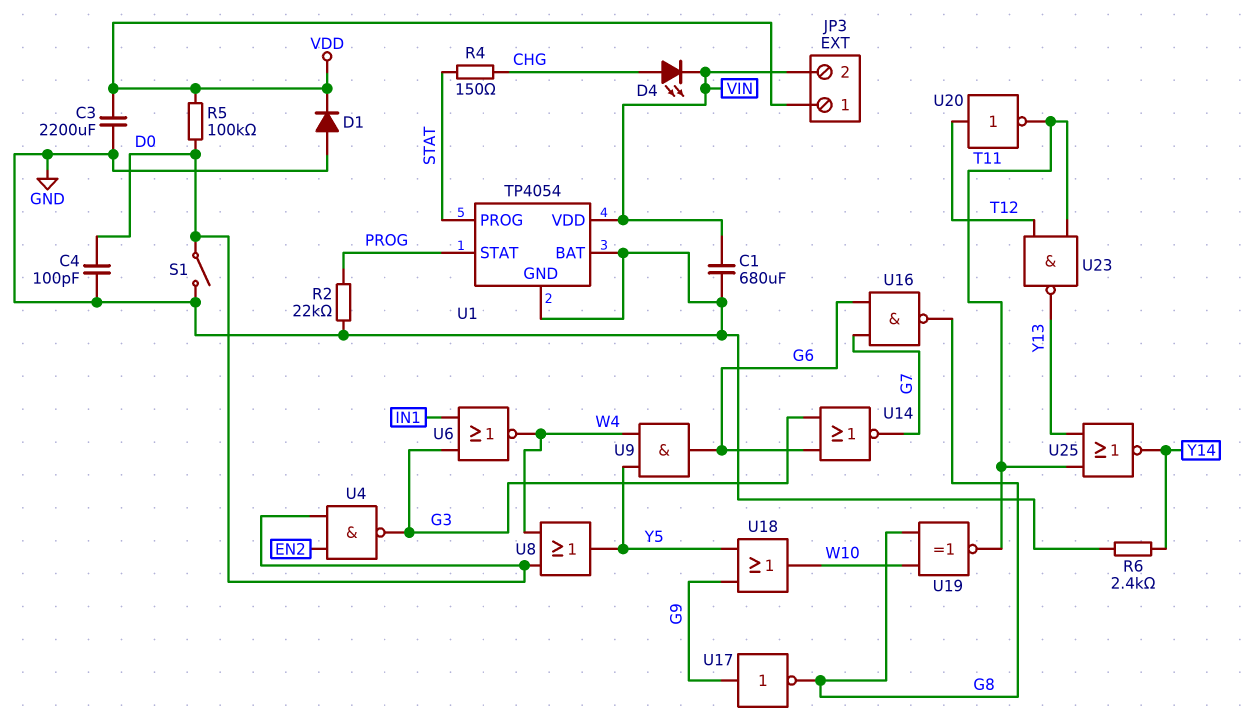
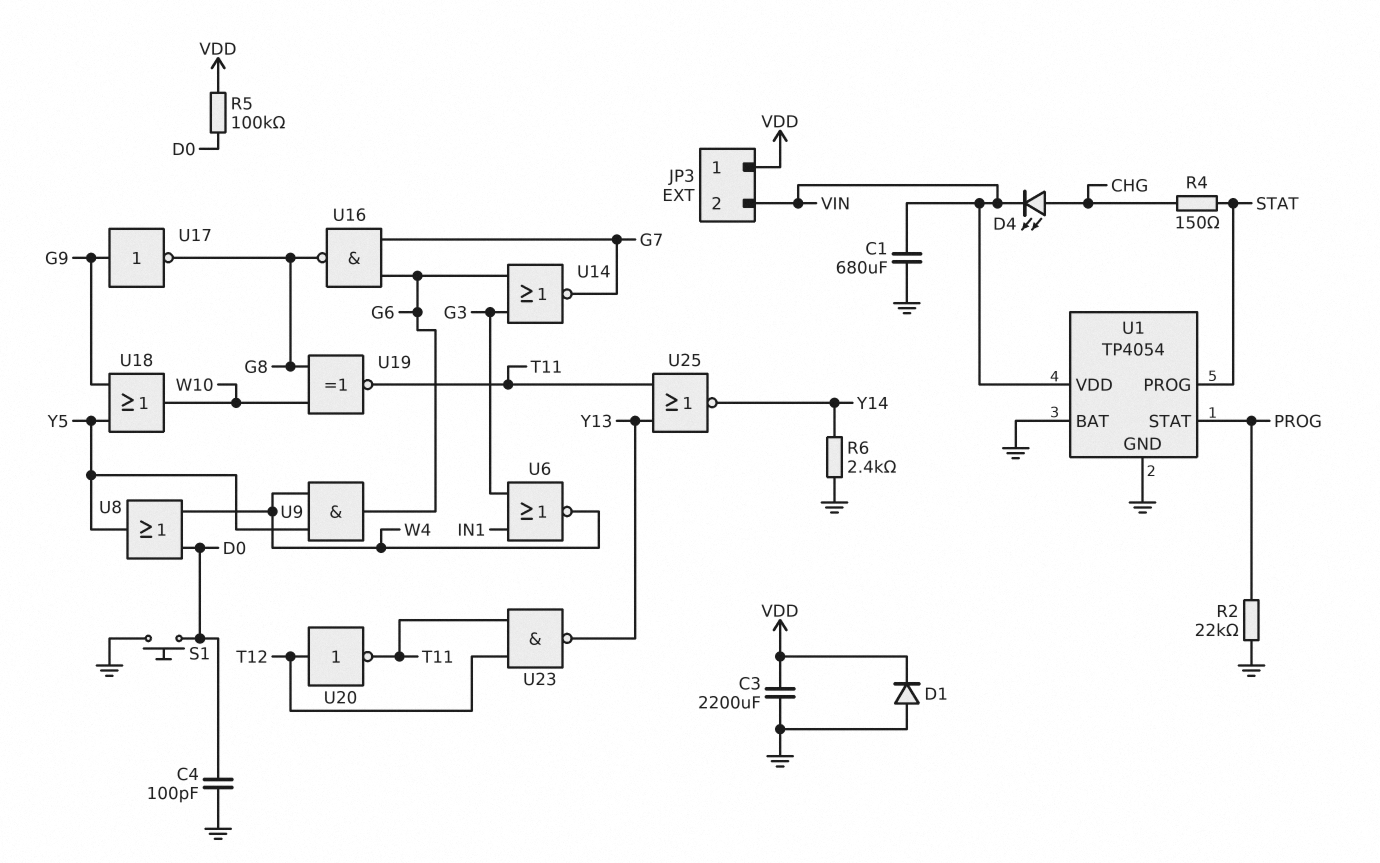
S1: switch (D0, GND) -> button (D0, GND)
U4: NAND (in D0, in EN2, out G3) -> none

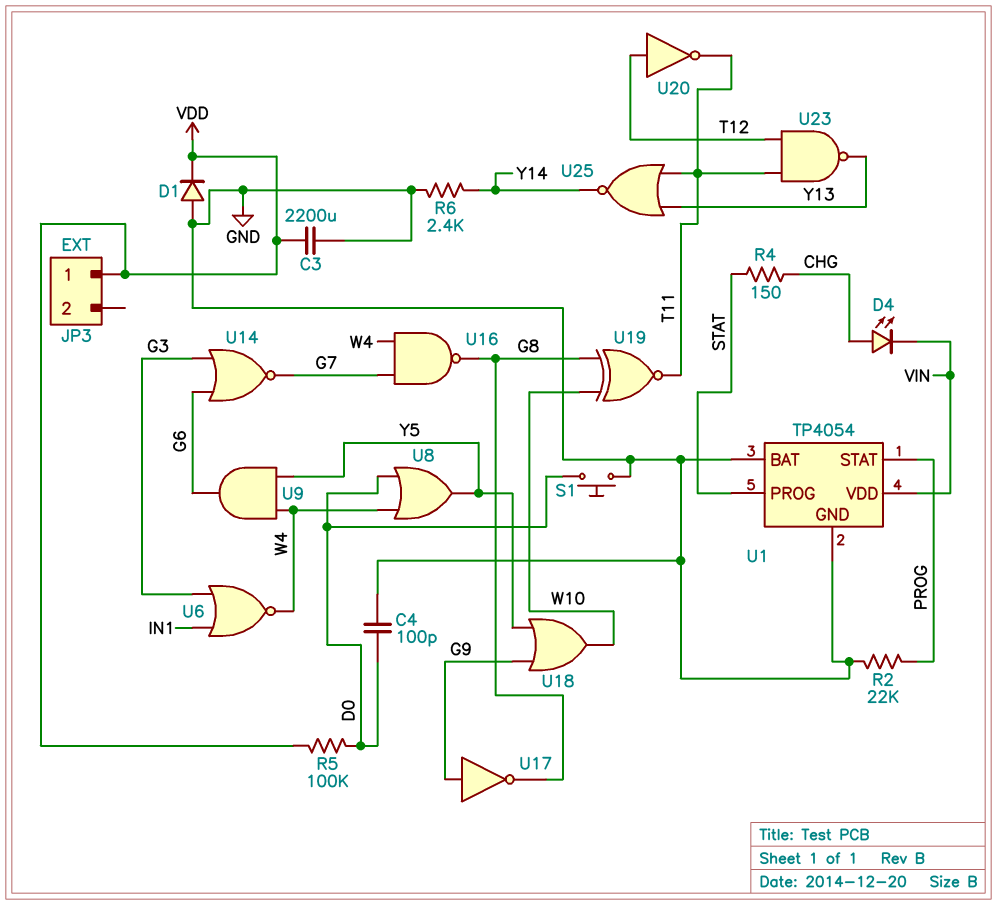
C1: 680uF (GND, VIN) -> none
JP3 pin 2: VIN -> none
U16: NAND (in G6, in G7, out G8) -> NAND (in G7, in W4, out G8)

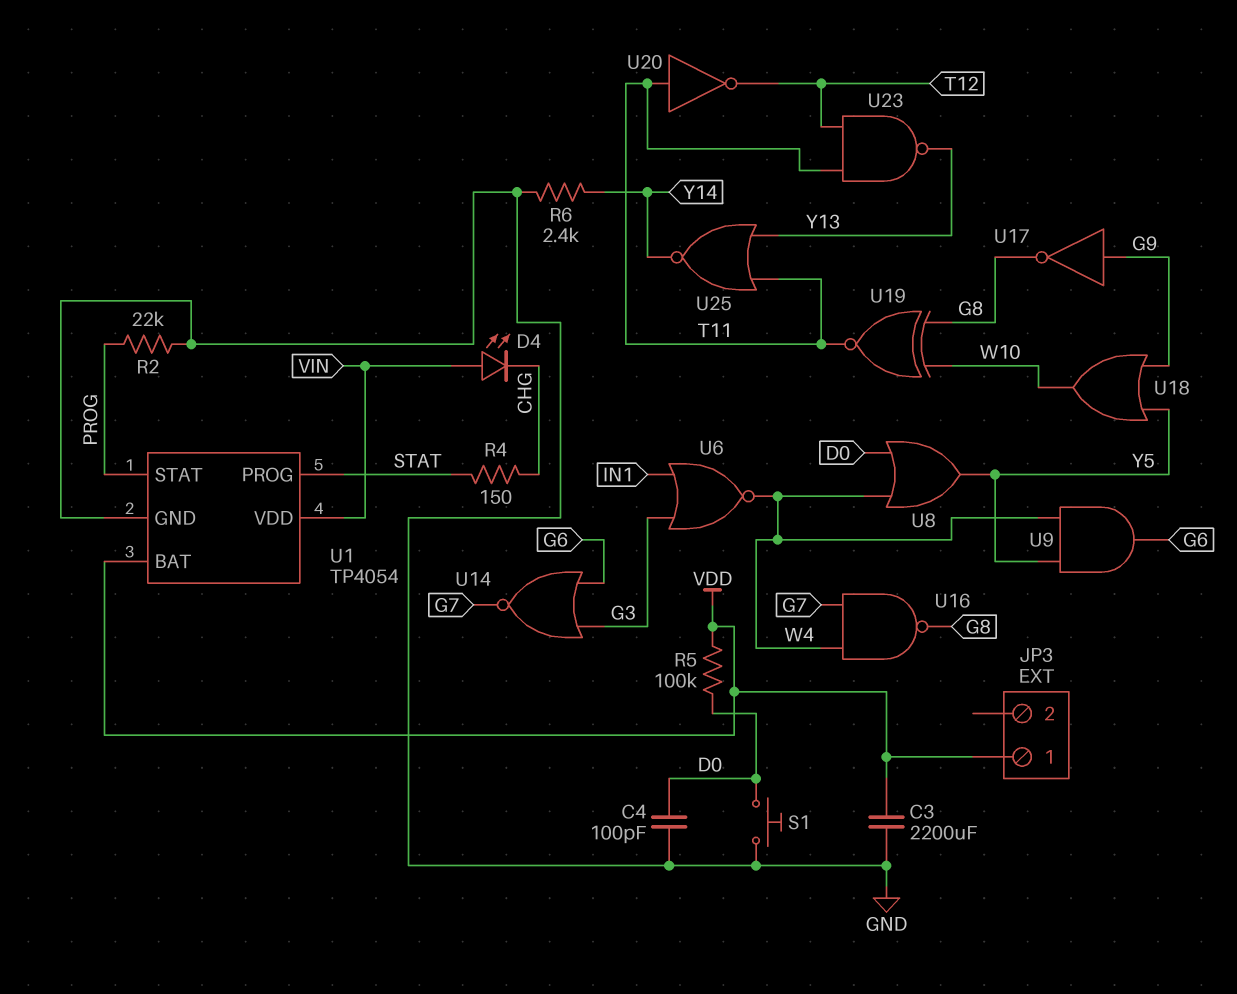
D1: diode (A GND, K VDD) -> none
D4: LED (A CHG, K VIN) -> LED (A VIN, K CHG)
U1 pin BAT: GND -> VDD
U20: NOT (in T12, out T11) -> NOT (in T11, out T12)

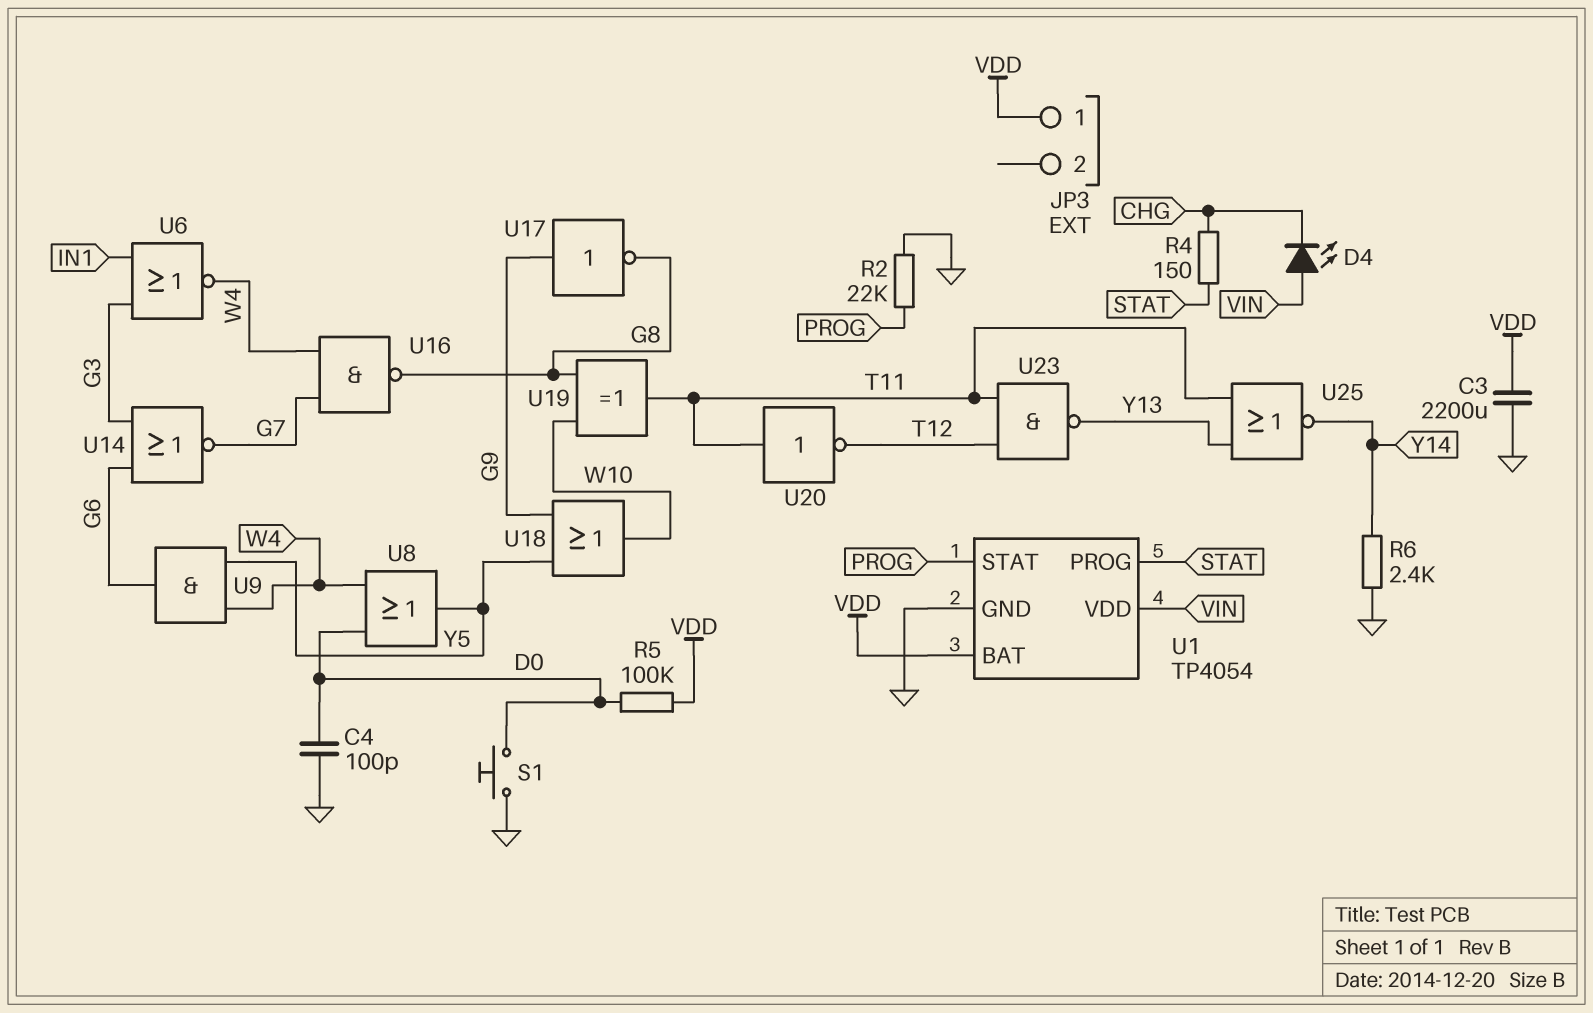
U19: XNOR (in G8, in W10, out T11) -> XOR (in G8, in W10, out T11)

